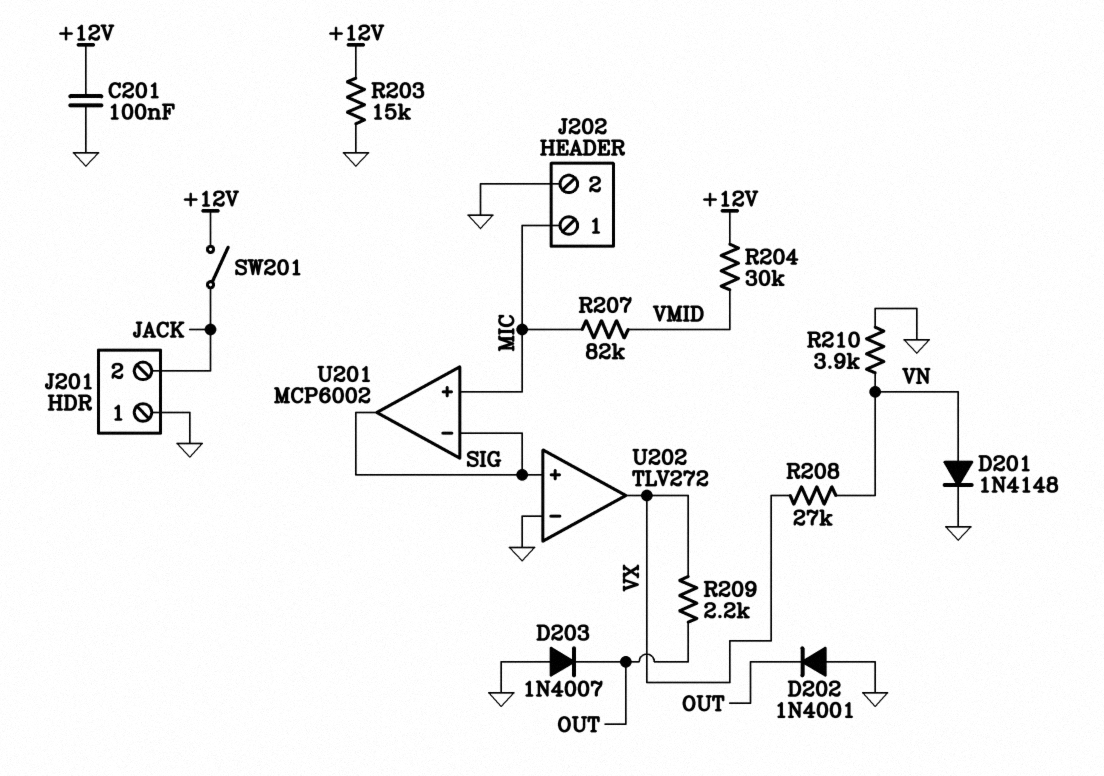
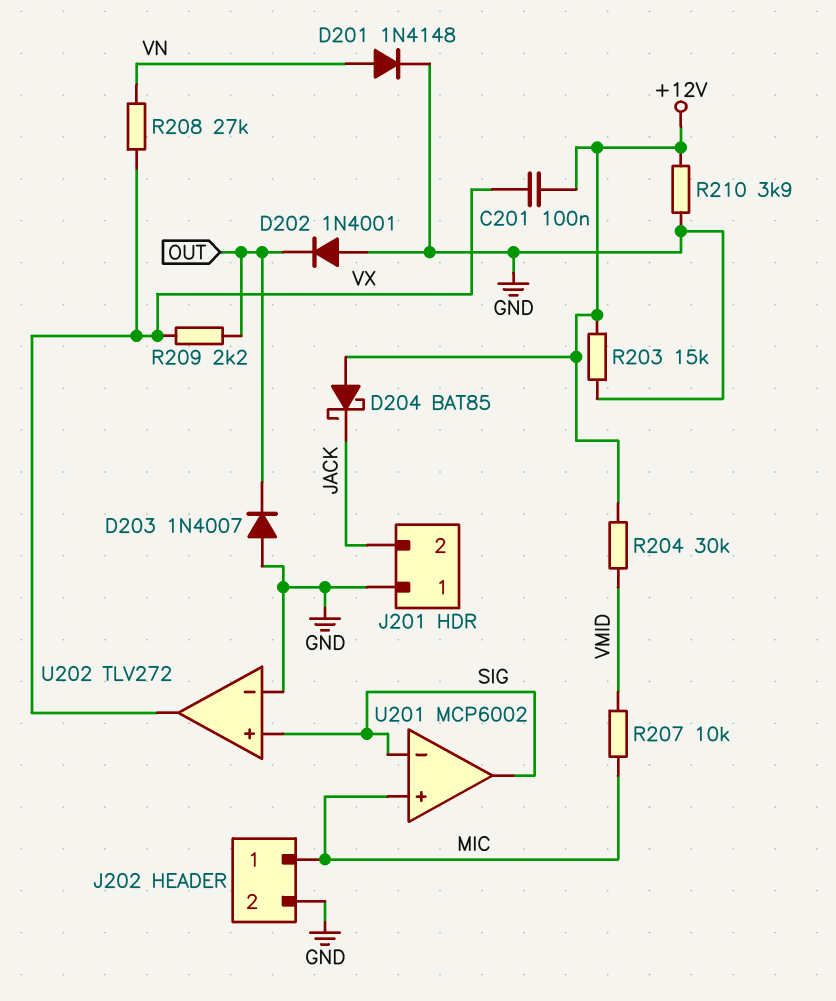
C201: 100nF (+12V, GND) -> 100nF (+12V, VX)
D204: none -> schottky BAT85 (A +12V, K JACK)
R207: 82k (MIC, VMID) -> 10k (MIC, VMID)
R210: 3.9k (GND, VN) -> 3.9k (+12V, GND)
SW201: switch (+12V, JACK) -> none

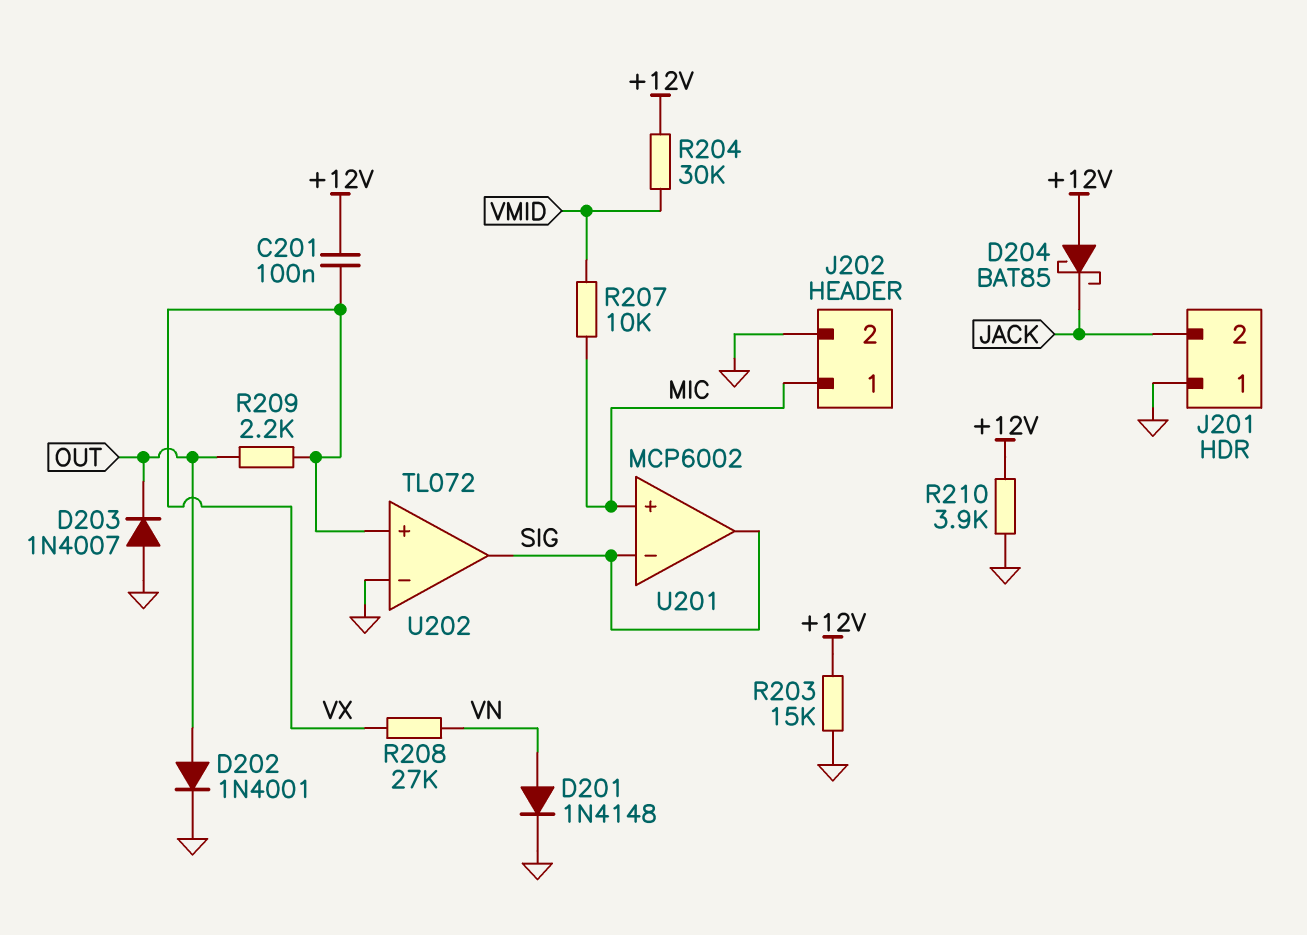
D202: diode 1N4001 (A GND, K OUT) -> diode 1N4001 (A OUT, K GND)
U202: TLV272 -> TL072
U202 pin in+: SIG -> VX
U202 pin out: VX -> SIG

